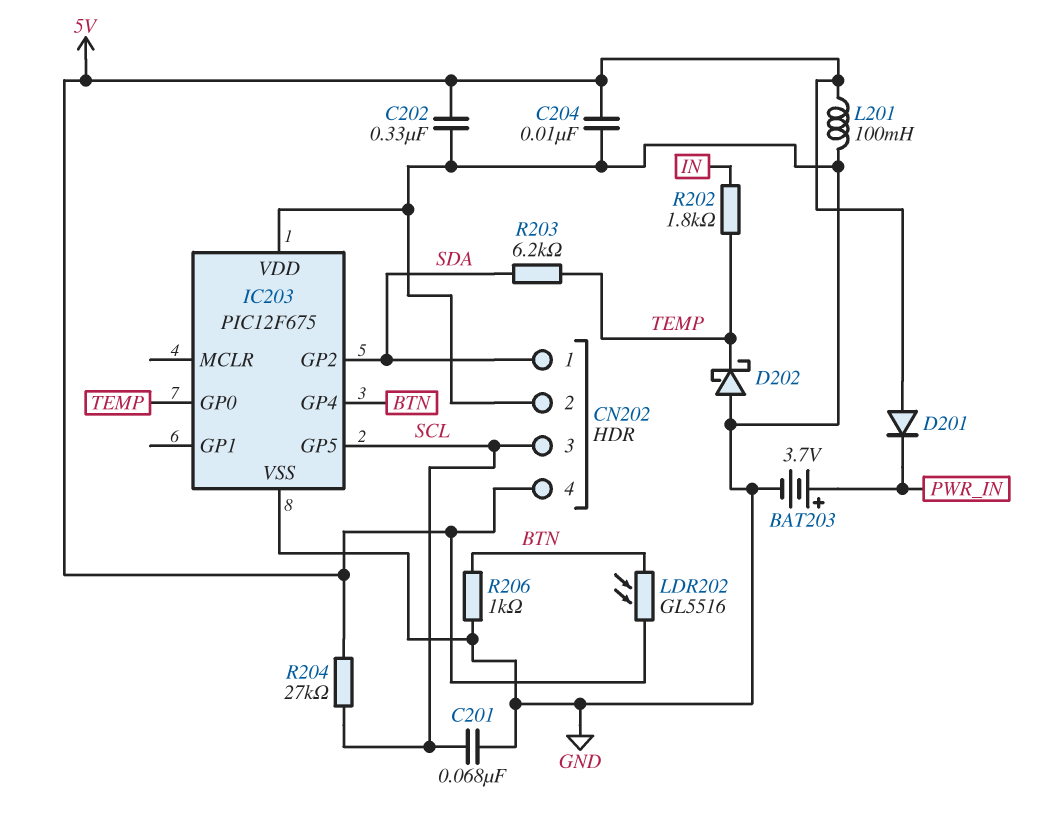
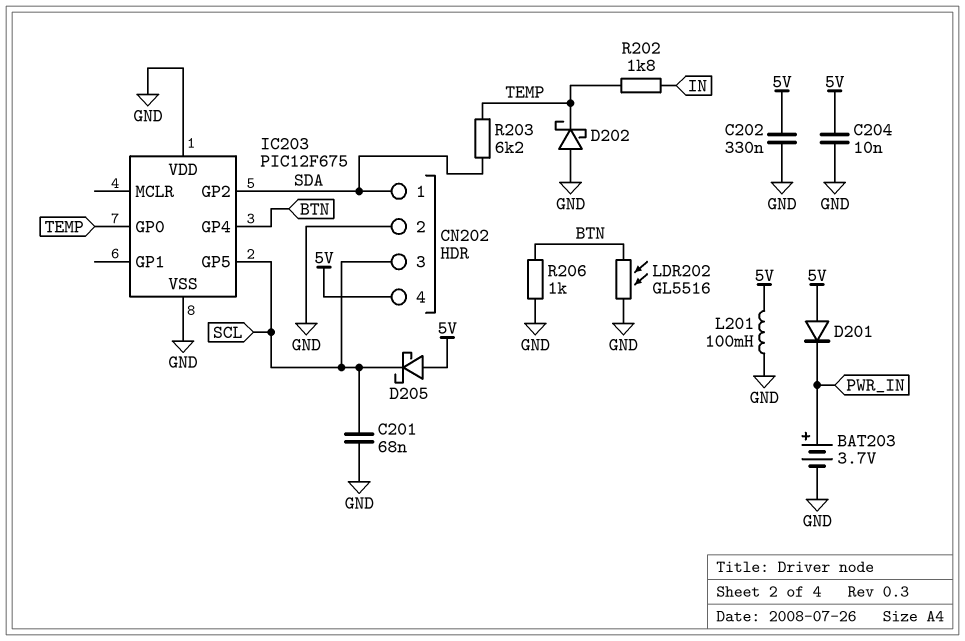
D205: none -> schottky (A 5V, K SCL)
LDR202: GL5516 (5V, BTN) -> GL5516 (BTN, GND)
R204: 27k (5V, SCL) -> none

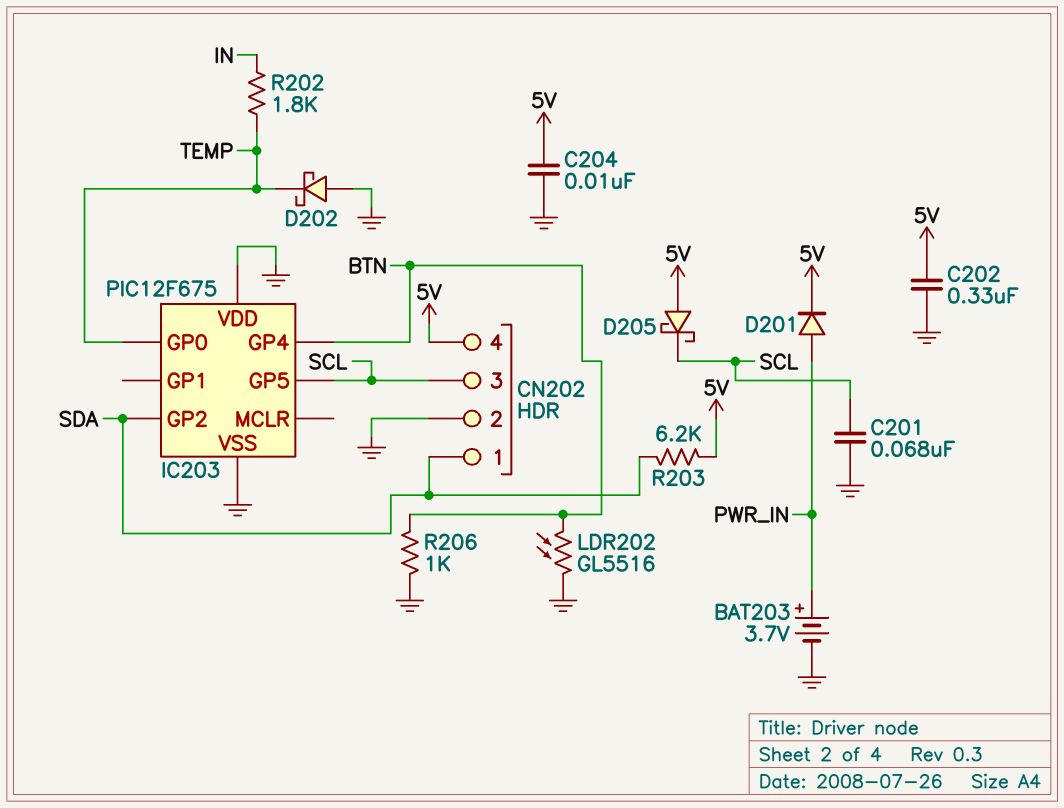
D201: diode (A 5V, K PWR_IN) -> diode (A PWR_IN, K 5V)
L201: 100mH (5V, GND) -> none
R203: 6.2k (SDA, TEMP) -> 6.2k (5V, SDA)

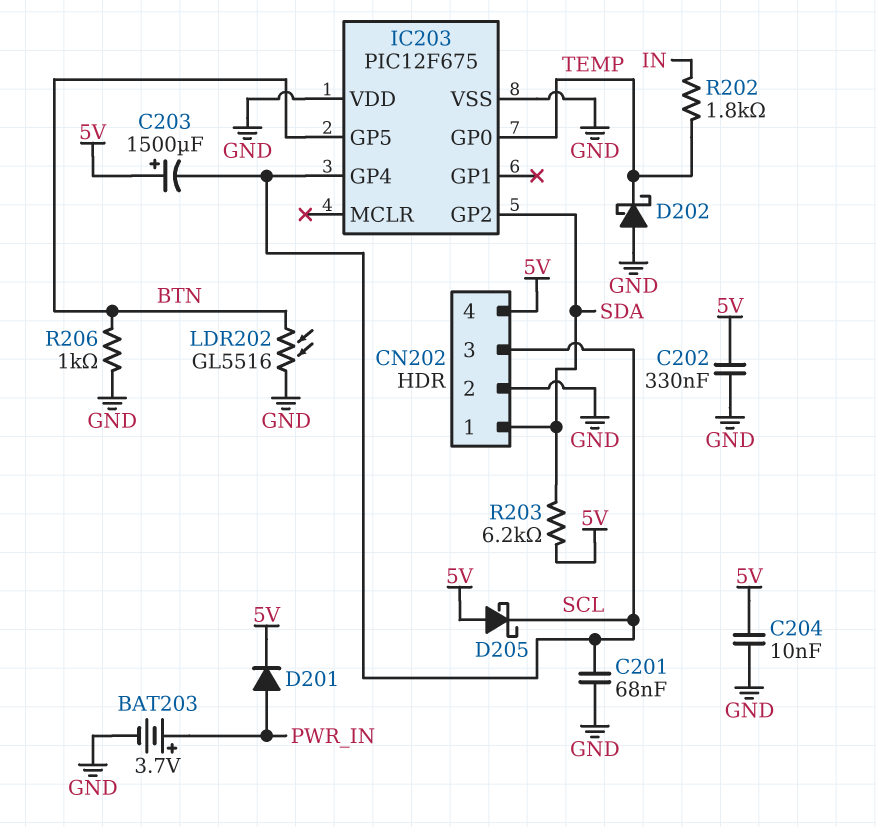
C203: none -> 1500uF (plus 5V, minus SCL)
IC203 pin GP4: BTN -> SCL
IC203 pin GP5: SCL -> BTN

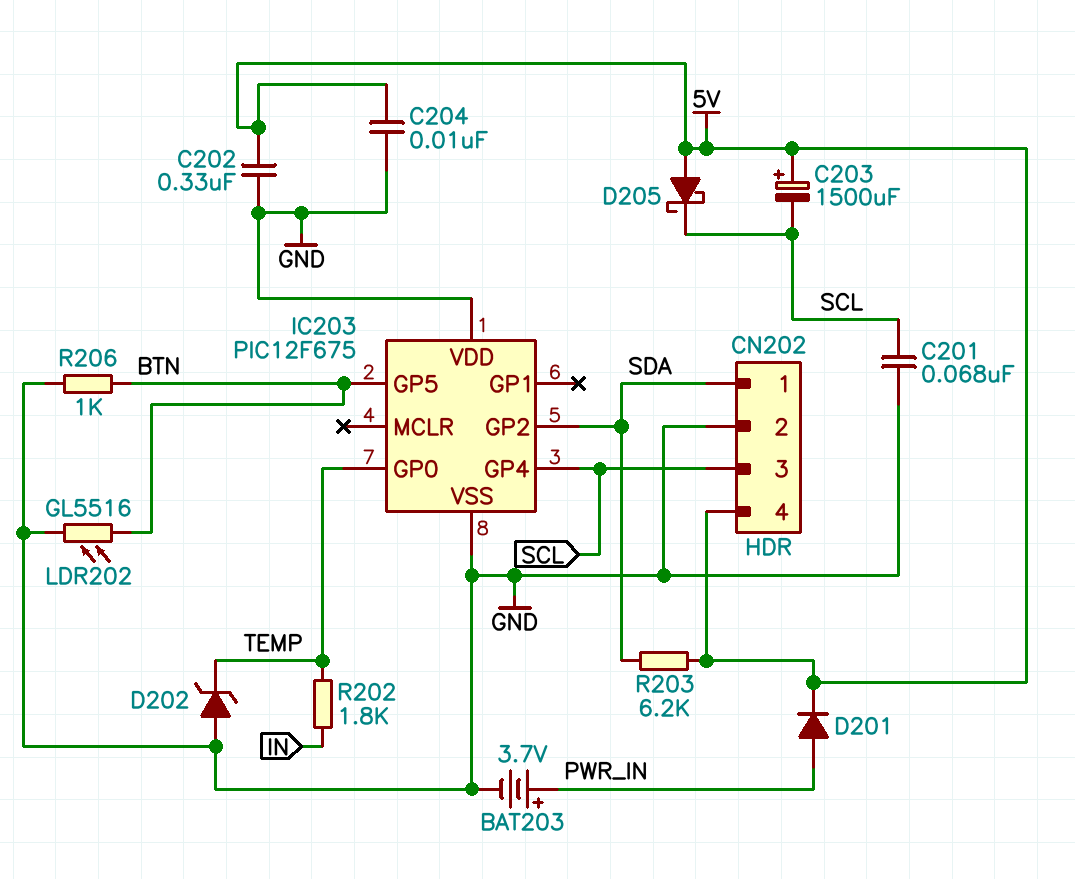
D202: schottky (A GND, K TEMP) -> zener (A GND, K TEMP)

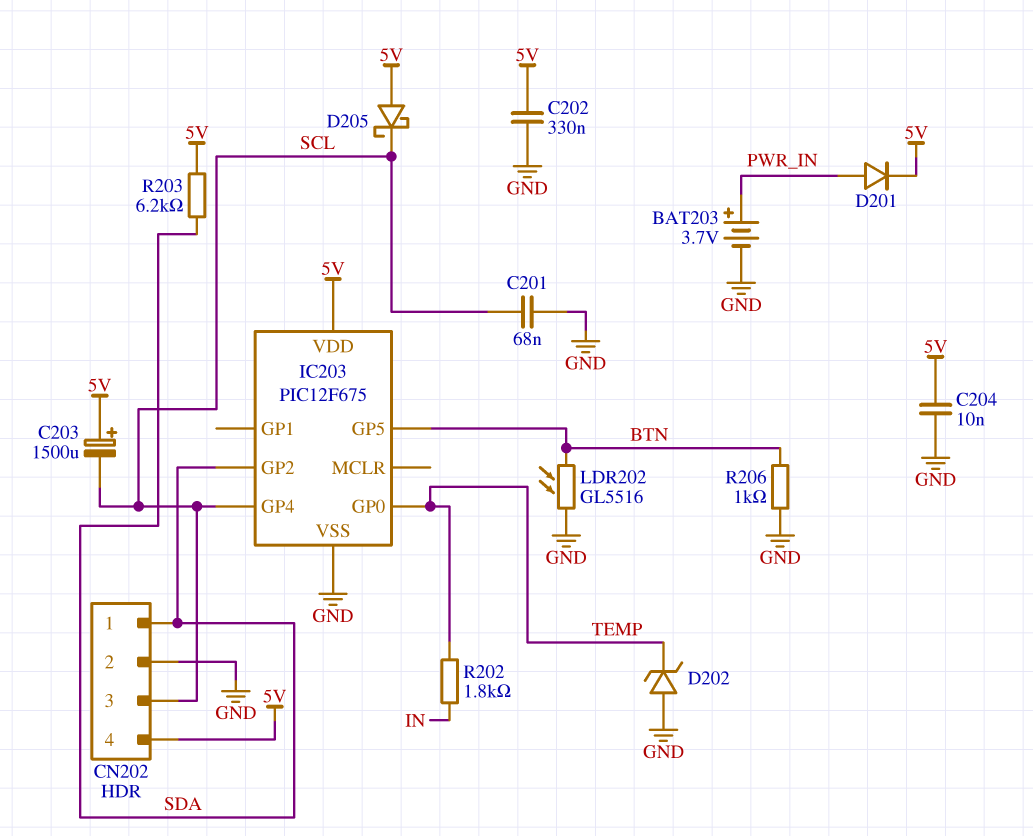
IC203 pin VDD: GND -> 5V

